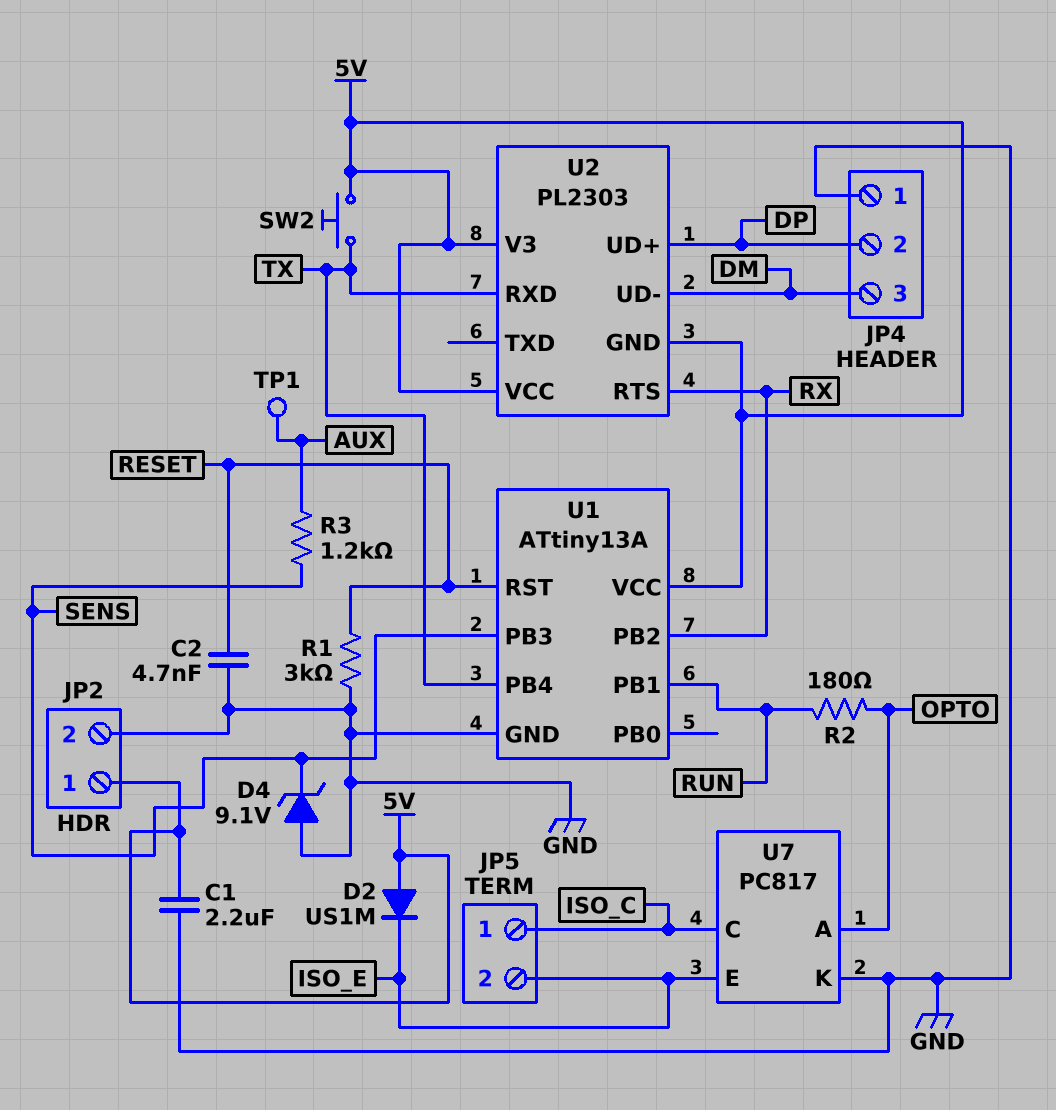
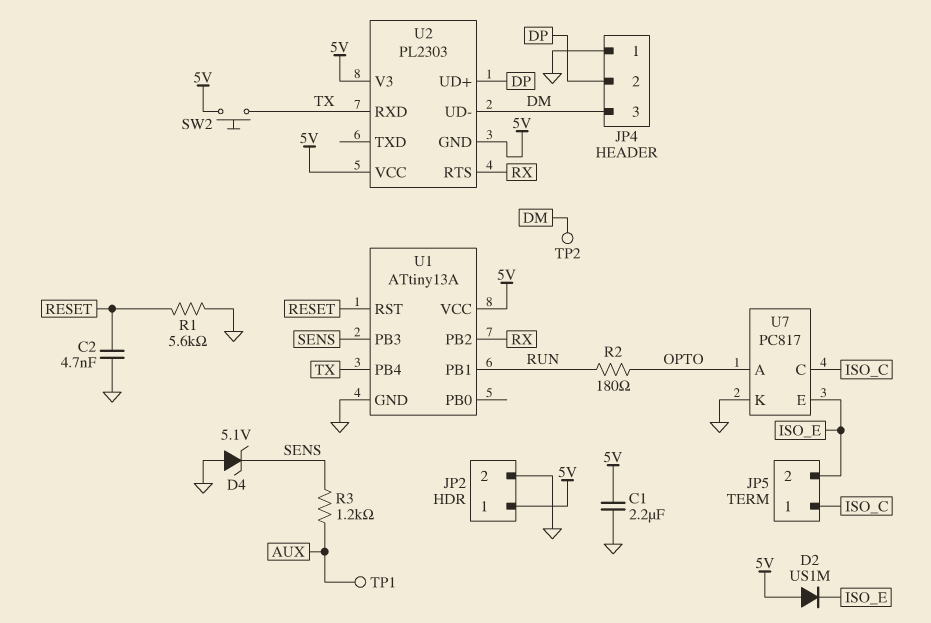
D4: zener 9.1V (A GND, K SENS) -> zener 5.1V (A GND, K SENS)
R1: 3k (GND, RESET) -> 5.6k (GND, RESET)
TP2: none -> test point (DM)

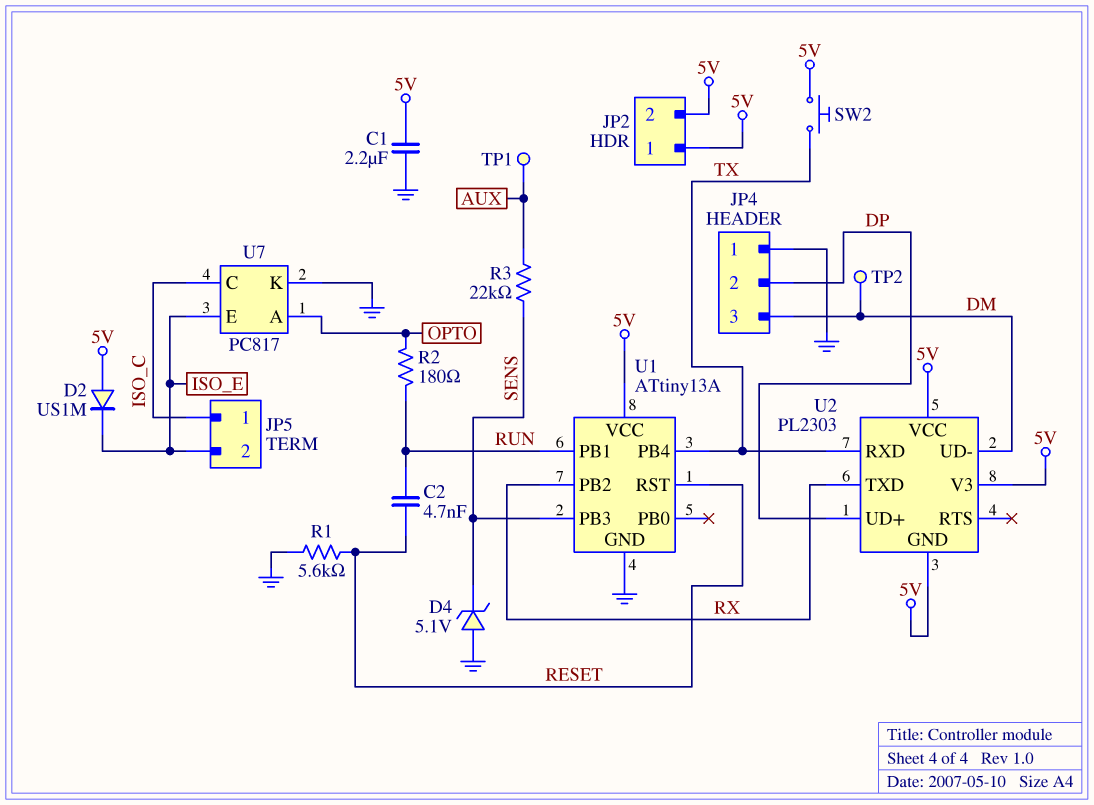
C2: 4.7nF (GND, RESET) -> 4.7nF (RESET, RUN)
JP2 pin 2: GND -> 5V
R3: 1.2k (AUX, SENS) -> 22k (AUX, SENS)
U2 pin RTS: RX -> none
U2 pin TXD: none -> RX

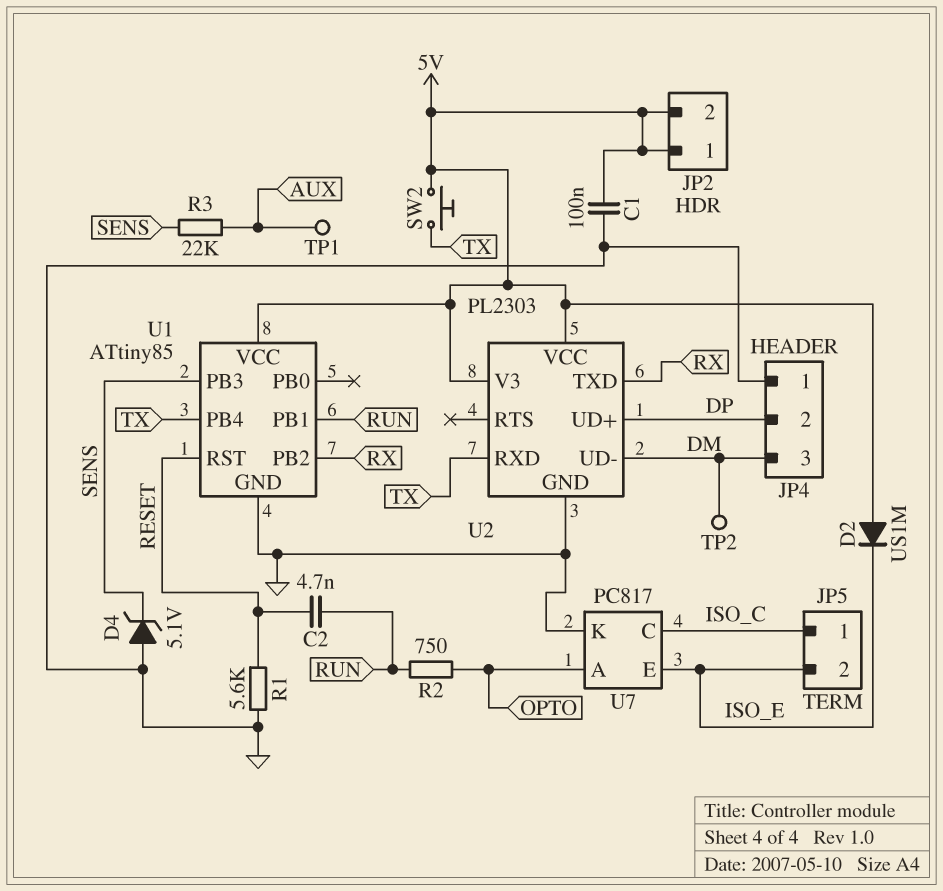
C1: 2.2uF (5V, GND) -> 100nF (5V, GND)
R2: 180 (OPTO, RUN) -> 750 (OPTO, RUN)
U1: ATtiny13A -> ATtiny85
U2 pin GND: 5V -> GND

